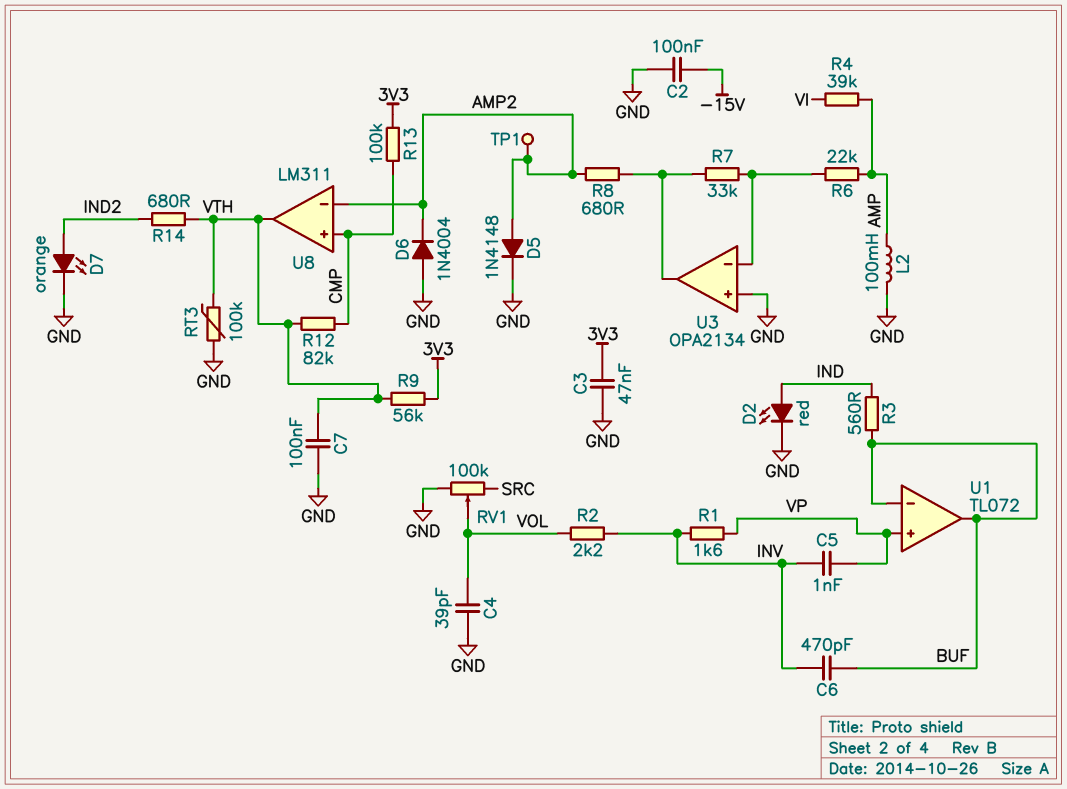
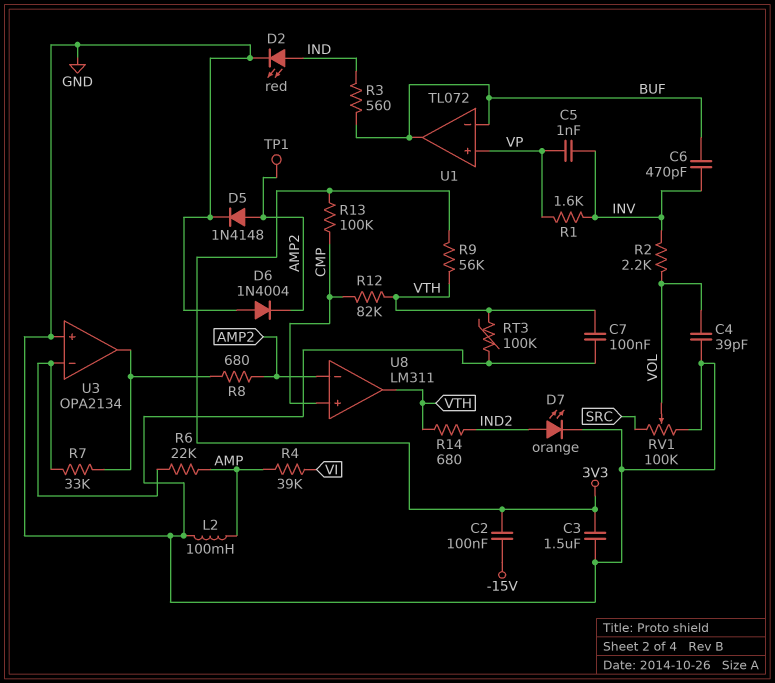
C2: 100nF (-15V, GND) -> 100nF (-15V, 3V3)
C3: 47nF (3V3, GND) -> 1.5uF (3V3, GND)

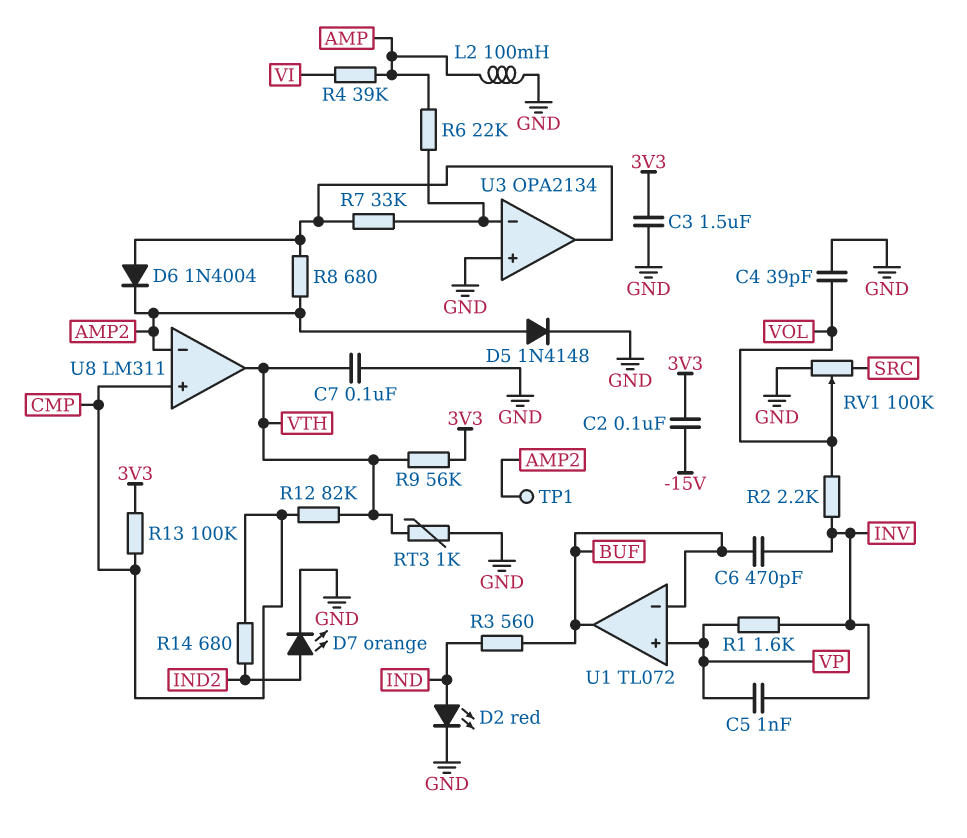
D6: diode 1N4004 (A GND, K AMP2) -> diode 1N4004 (A U3/out, K AMP2)
R14: 680 (IND2, VTH) -> 680 (CMP, IND2)
RT3: 100k (GND, VTH) -> 1k (GND, VTH)

